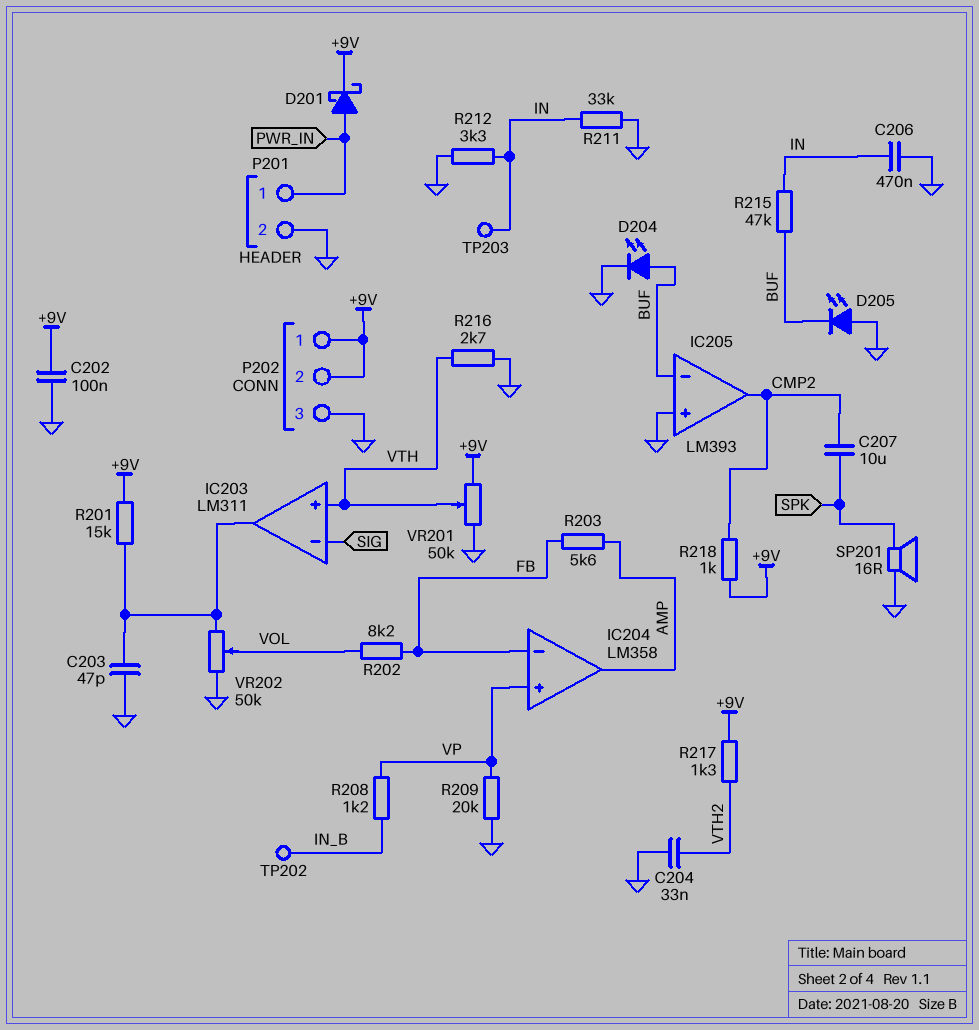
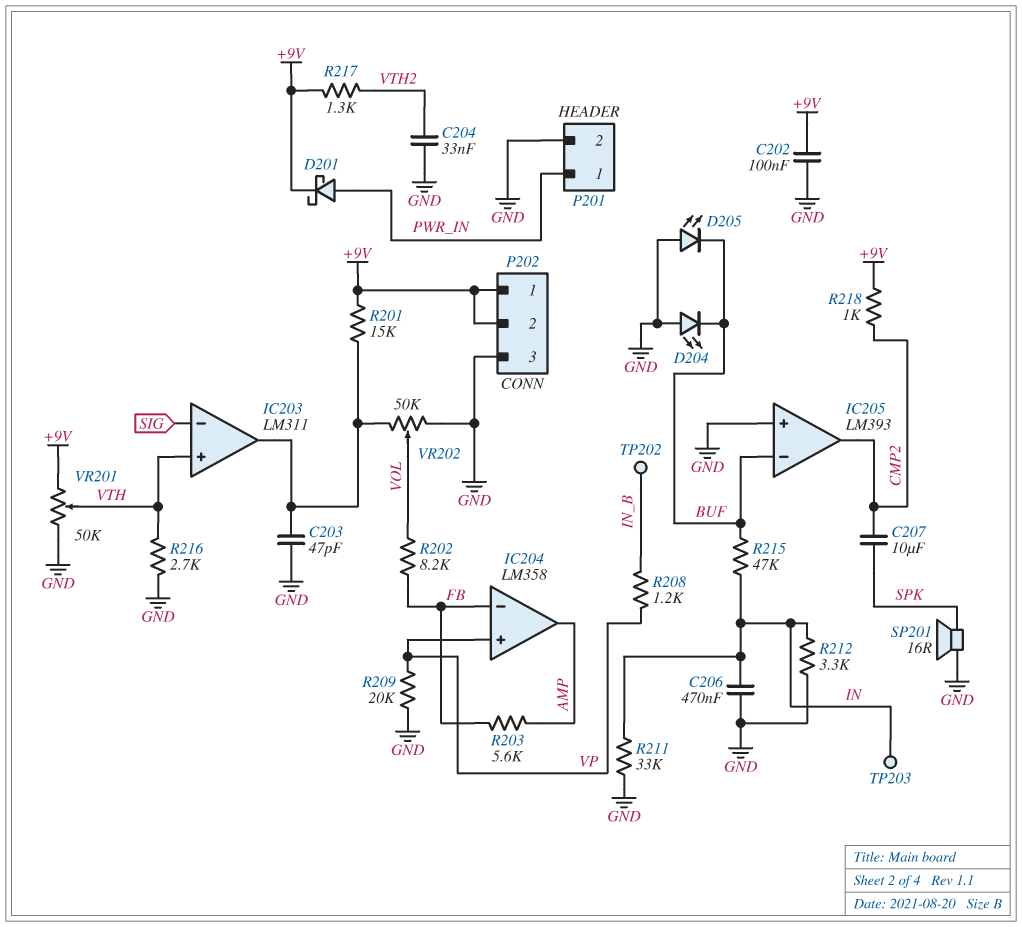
D204: LED (A BUF, K GND) -> LED (A GND, K BUF)

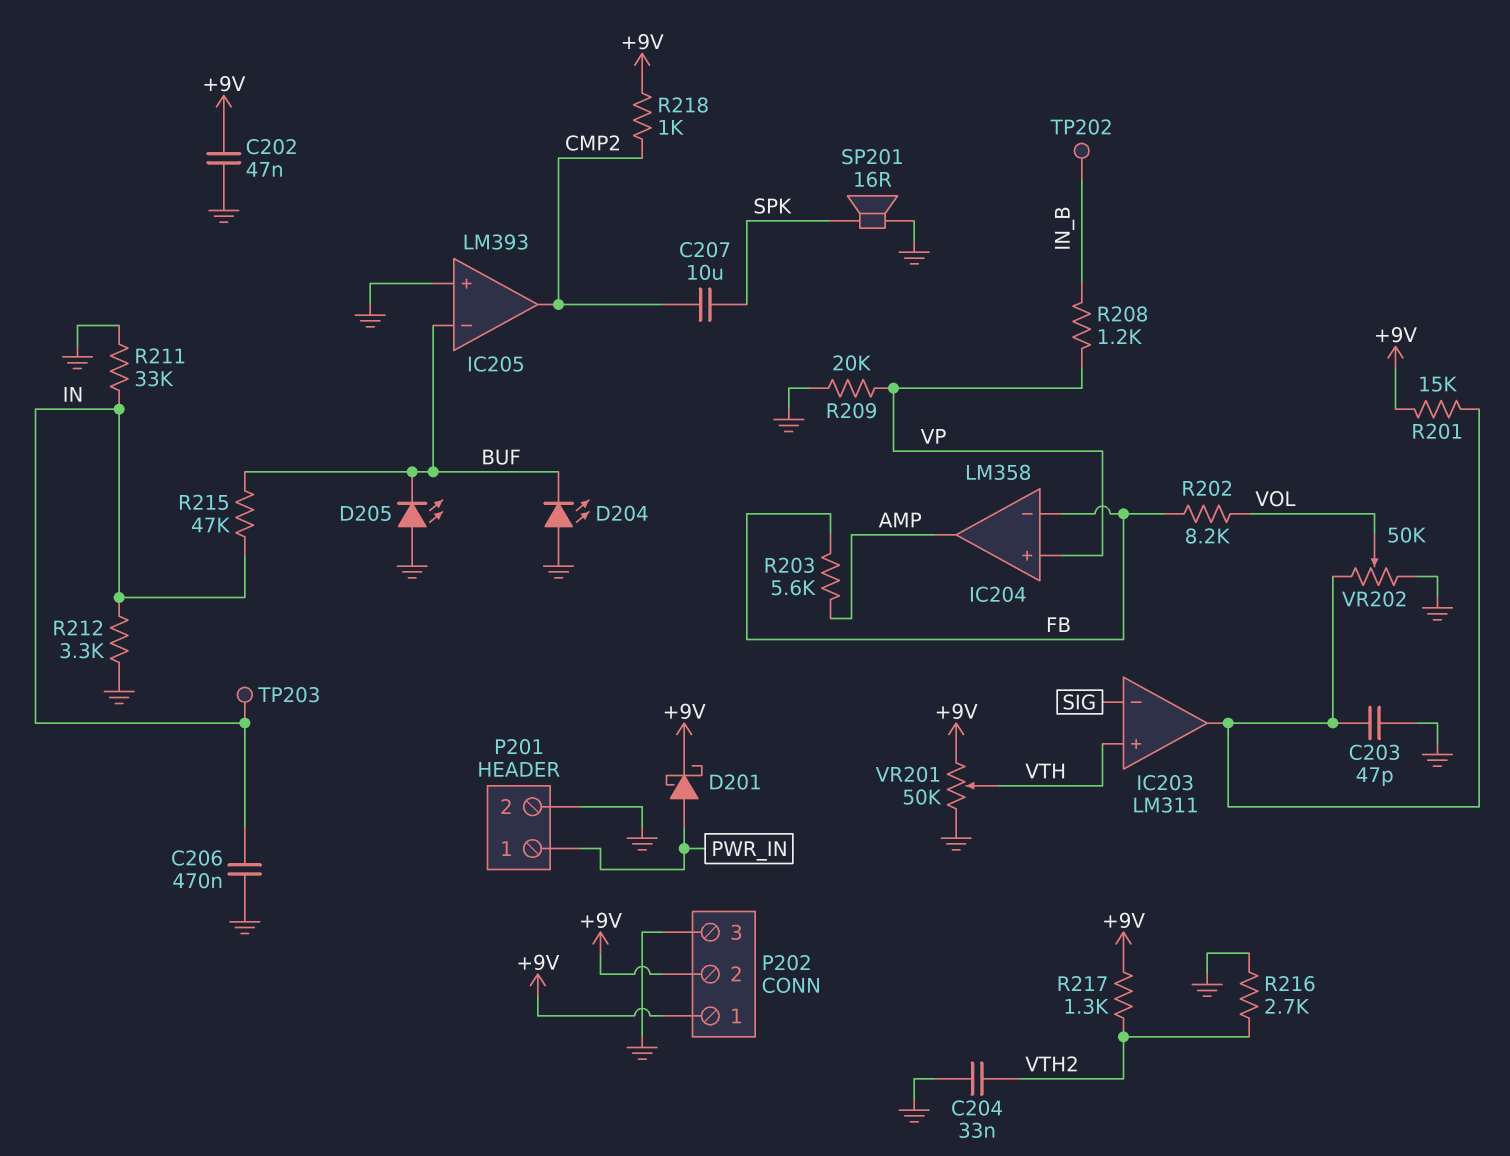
C202: 100nF (+9V, GND) -> 47nF (+9V, GND)
R216: 2.7k (GND, VTH) -> 2.7k (GND, VTH2)

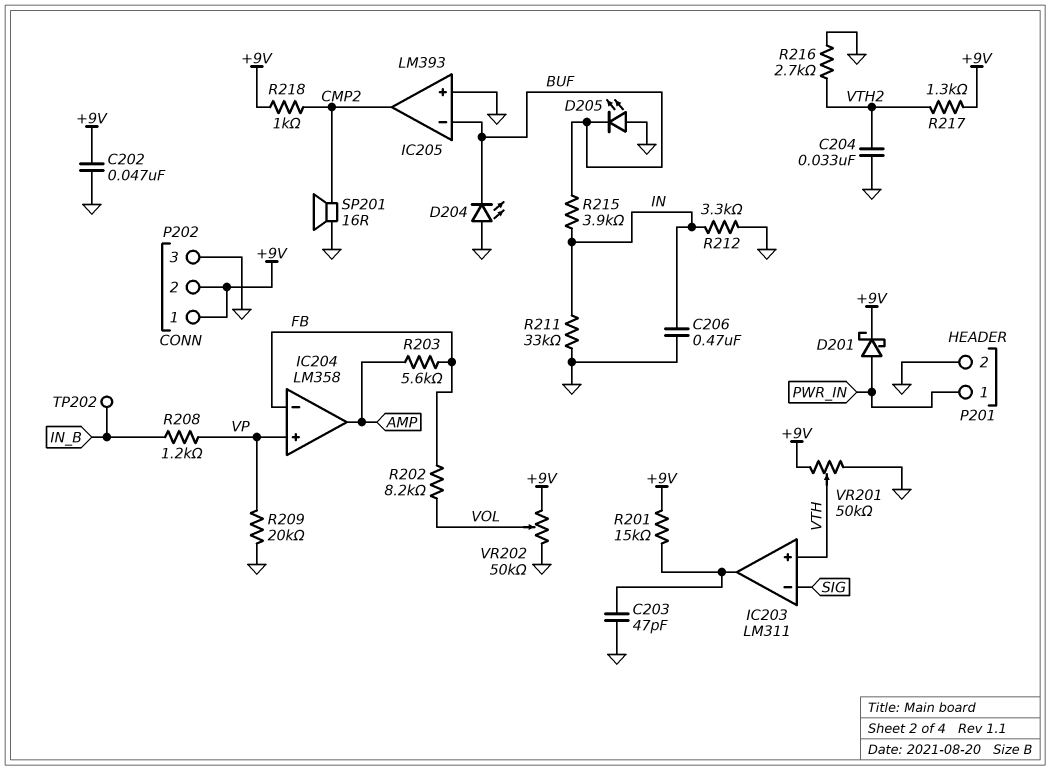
C207: 10uF (CMP2, SPK) -> none
R215: 47k (BUF, IN) -> 3.9k (BUF, IN)
SP201: speaker 16R (GND, SPK) -> speaker 16R (CMP2, GND)
TP203: test point (IN) -> none
VR202: 50k (GND, IC203/out, wiper VOL) -> 50k (+9V, GND, wiper VOL)

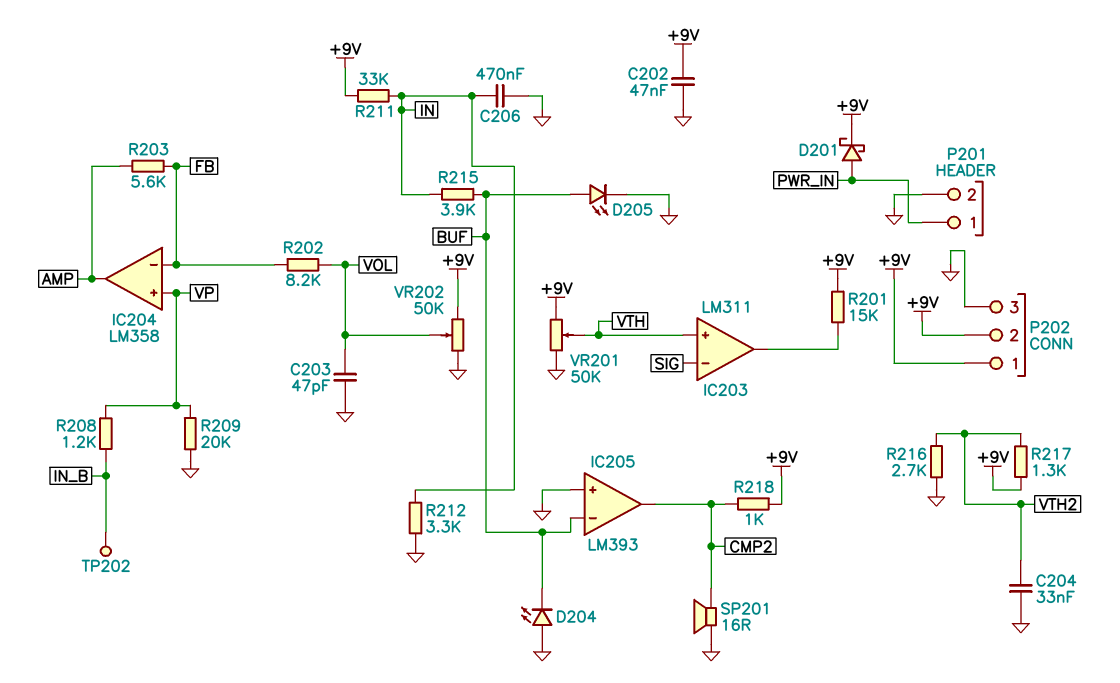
C203: 47pF (GND, IC203/out) -> 47pF (GND, VOL)
D205: LED (A GND, K BUF) -> LED (A BUF, K GND)
R211: 33k (GND, IN) -> 33k (+9V, IN)

